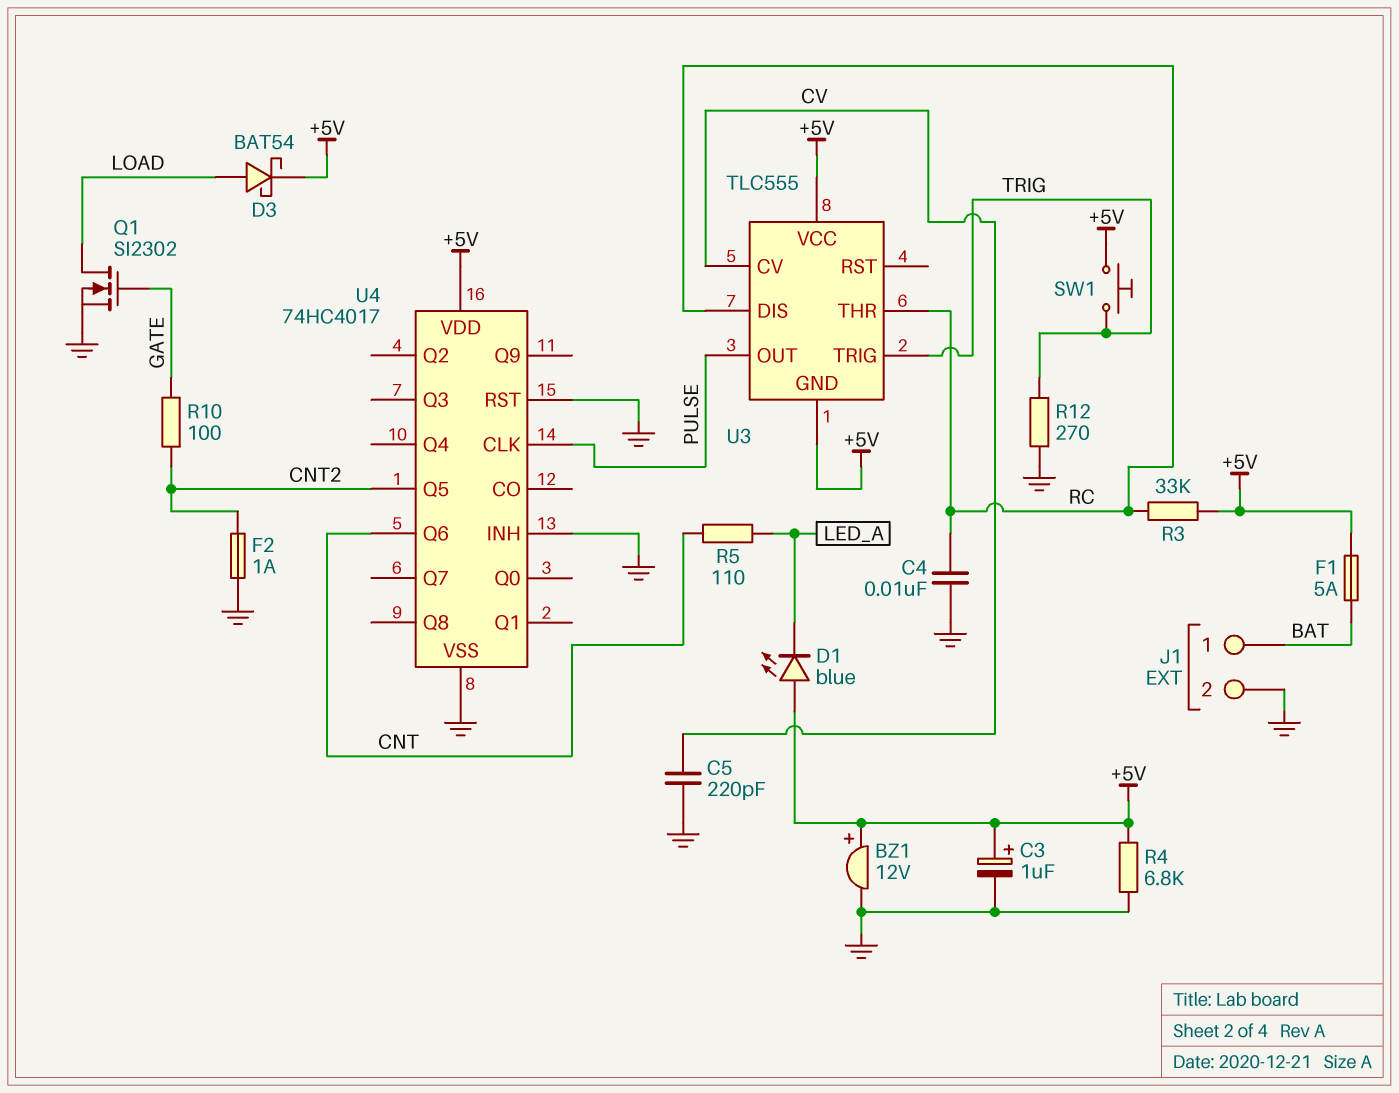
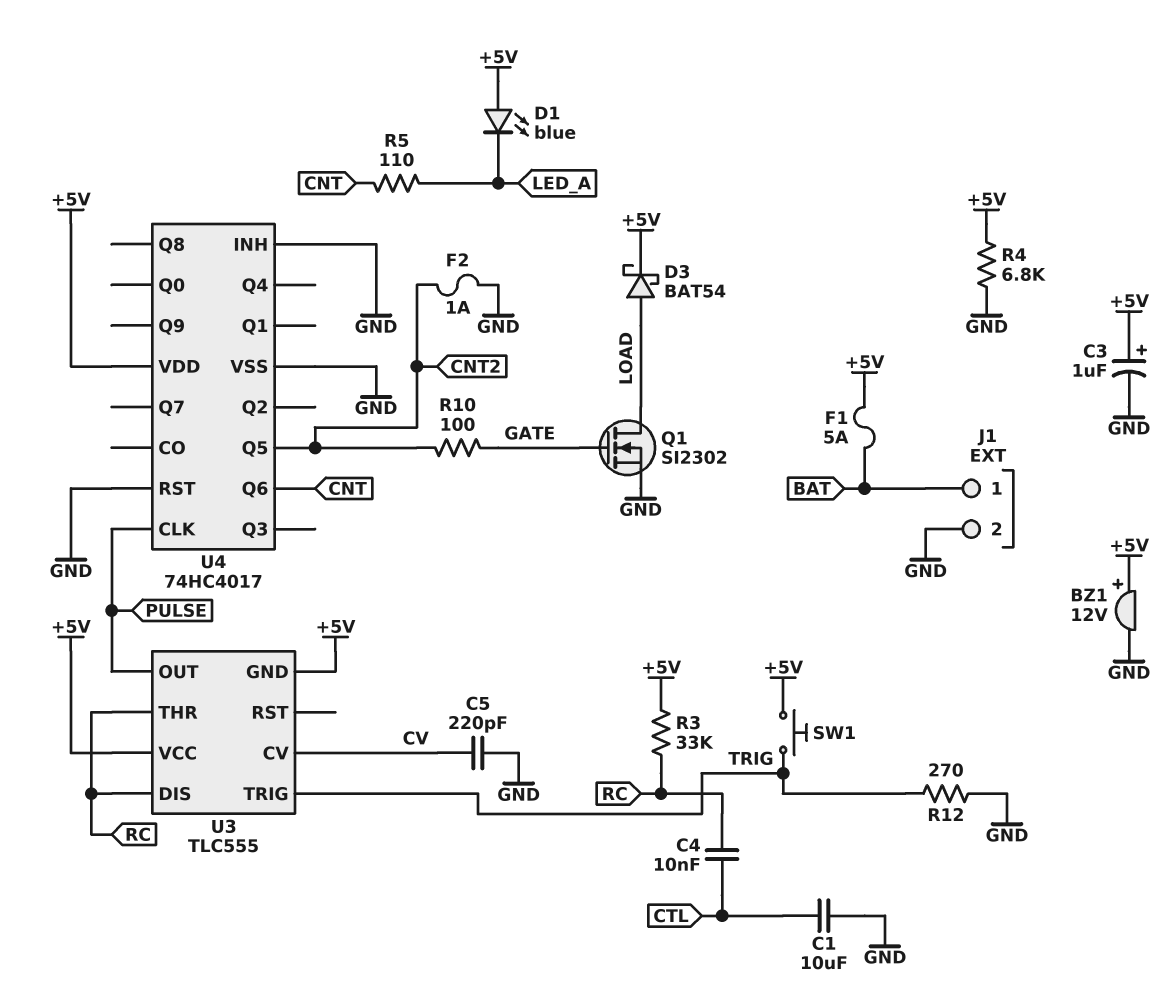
C1: none -> 10uF (CTL, GND)
C4: 10nF (GND, RC) -> 10nF (CTL, RC)

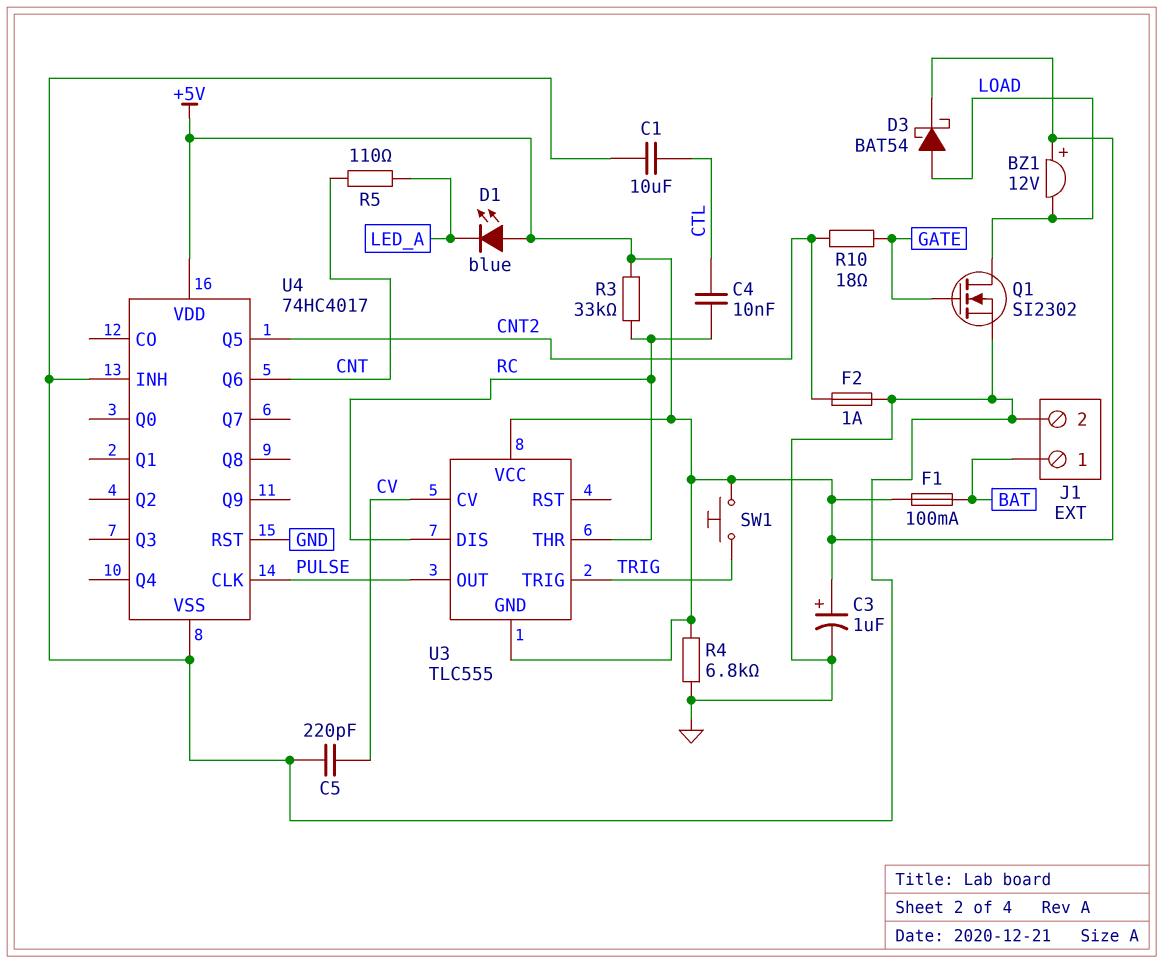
BZ1: buzzer 12V (plus +5V, minus GND) -> buzzer 12V (plus +5V, minus LOAD)
F1: 5A (+5V, BAT) -> 100mA (+5V, BAT)
R10: 100 (CNT2, GATE) -> 18 (CNT2, GATE)
R12: 270 (GND, TRIG) -> none

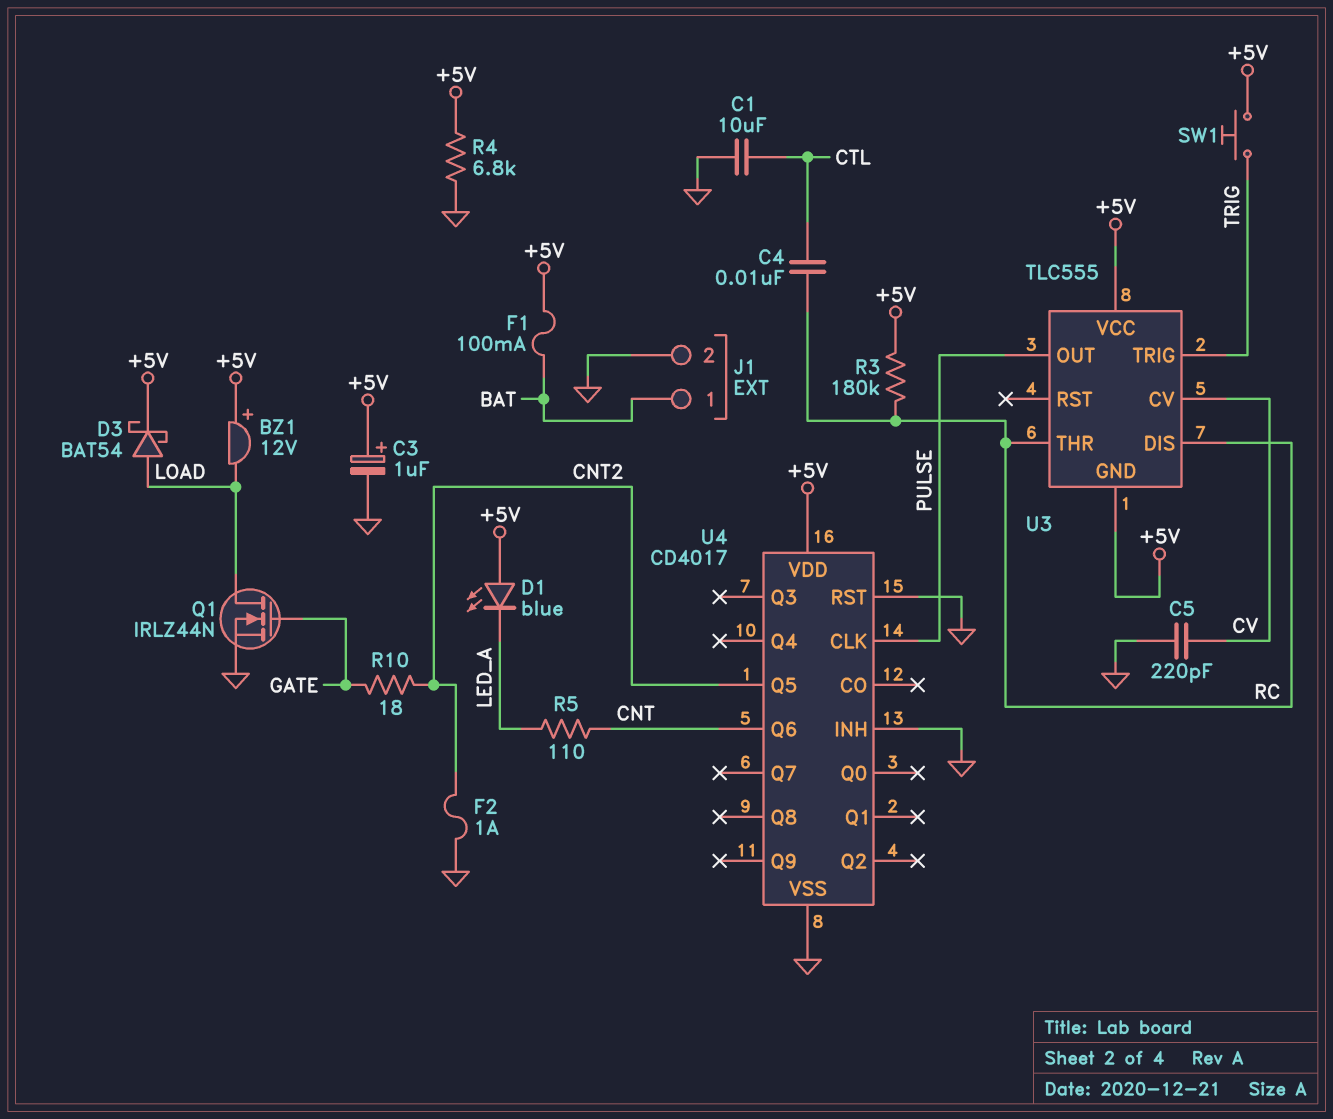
Q1: NMOS SI2302 (G GATE, D LOAD, S GND) -> NMOS IRLZ44N (G GATE, D LOAD, S GND)
R3: 33k (+5V, RC) -> 180k (+5V, RC)
U4: 74HC4017 -> CD4017

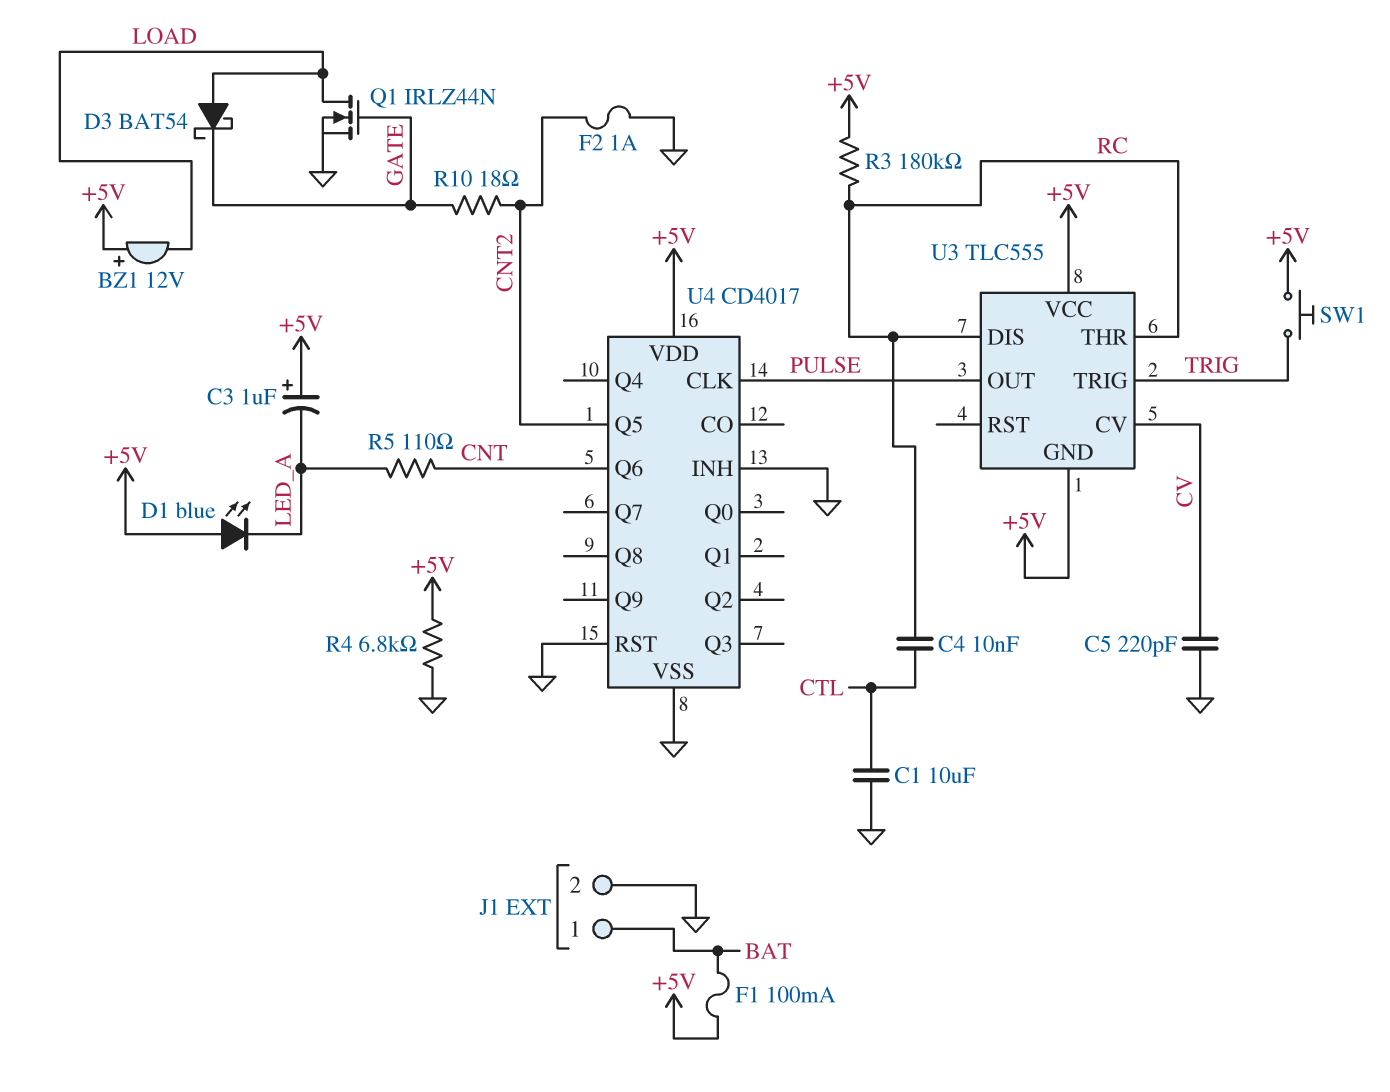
C3: 1uF (plus +5V, minus GND) -> 1uF (plus +5V, minus LED_A)
D3: schottky BAT54 (A LOAD, K +5V) -> schottky BAT54 (A LOAD, K GATE)

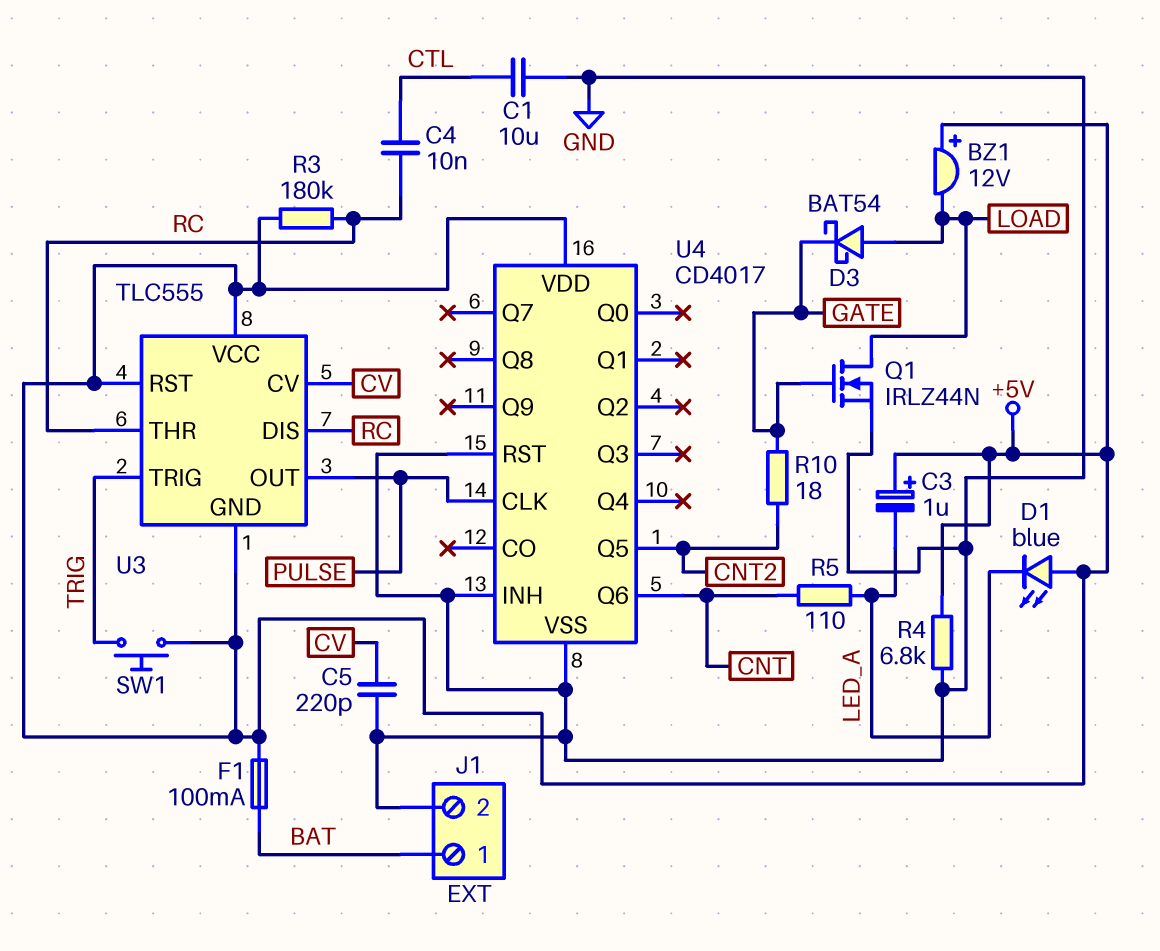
F2: 1A (CNT2, GND) -> none
U3 pin RST: none -> +5V

